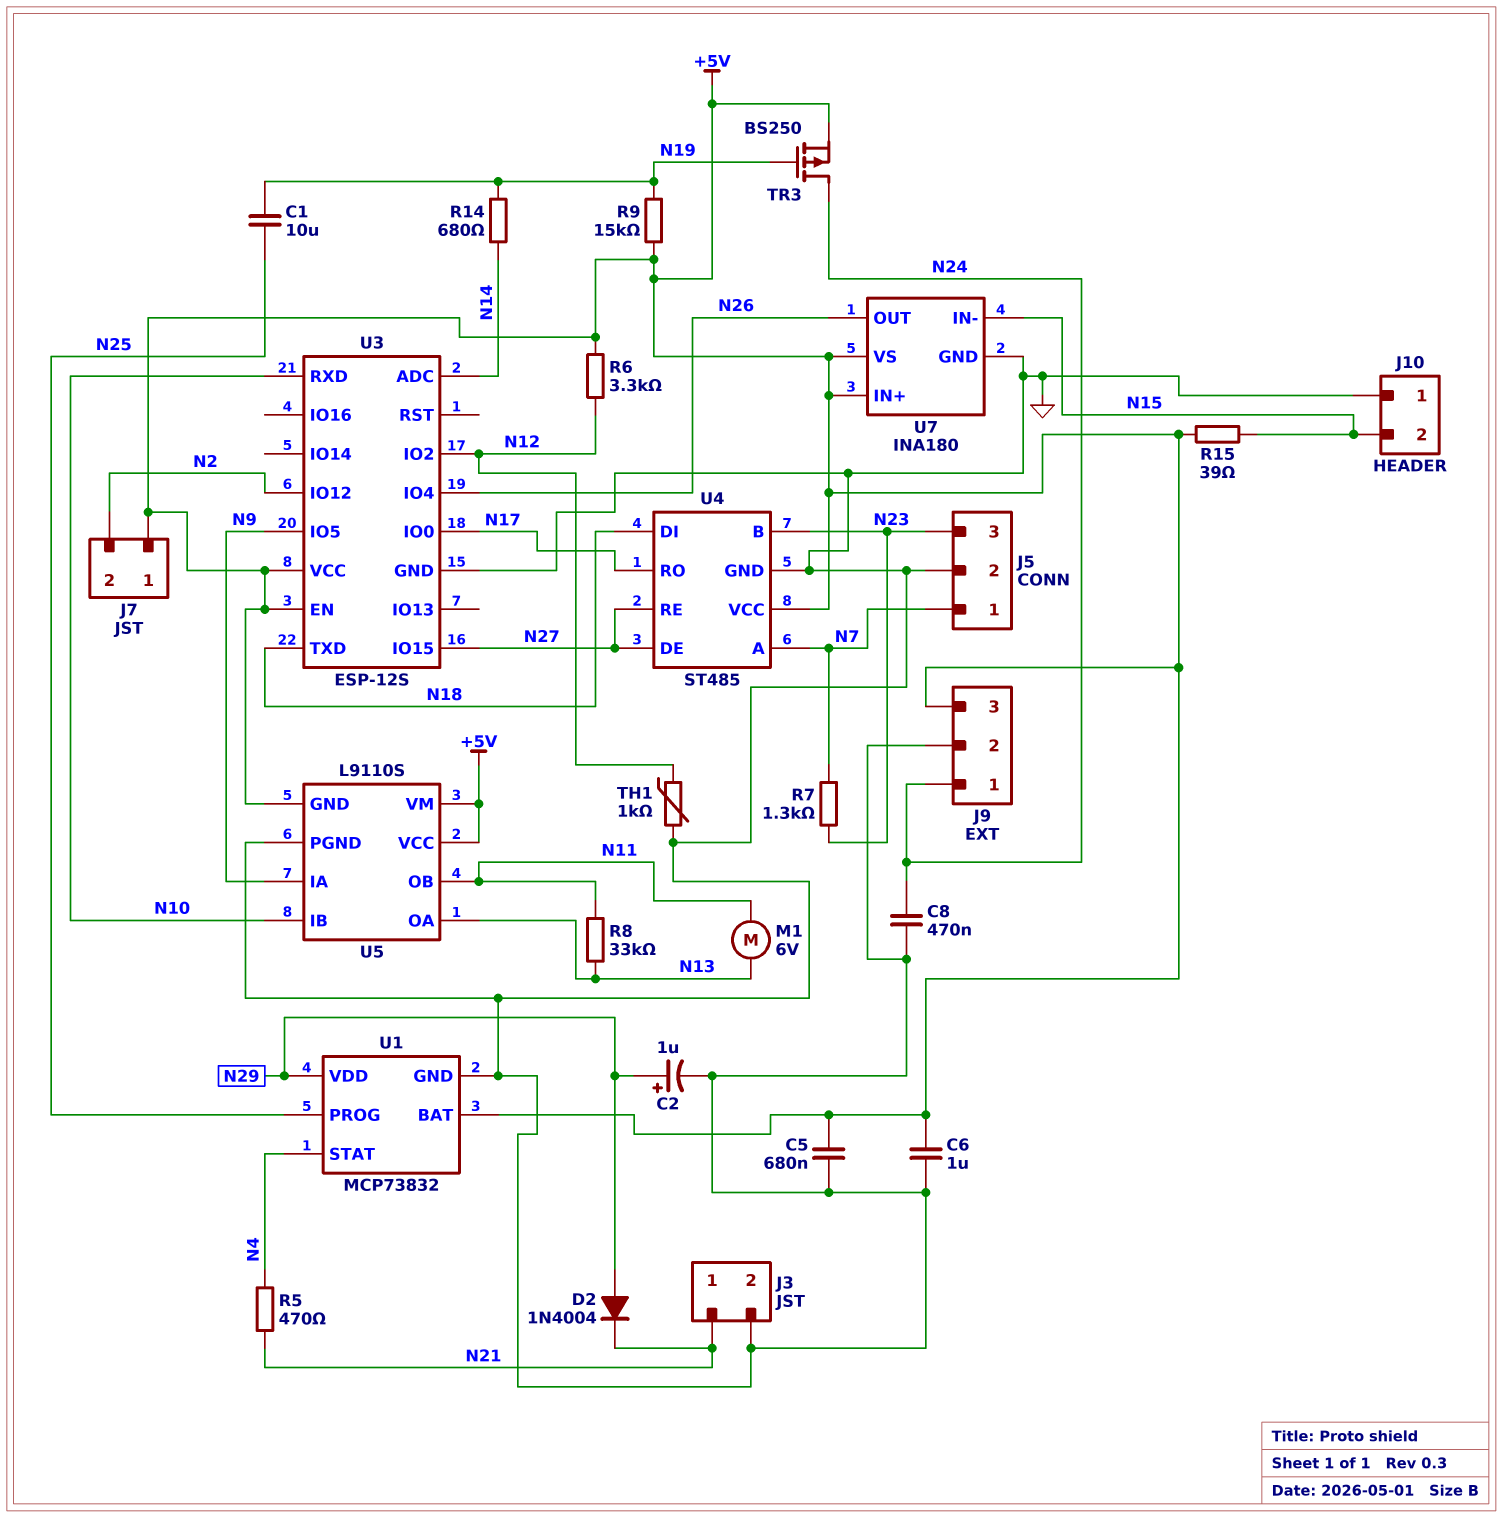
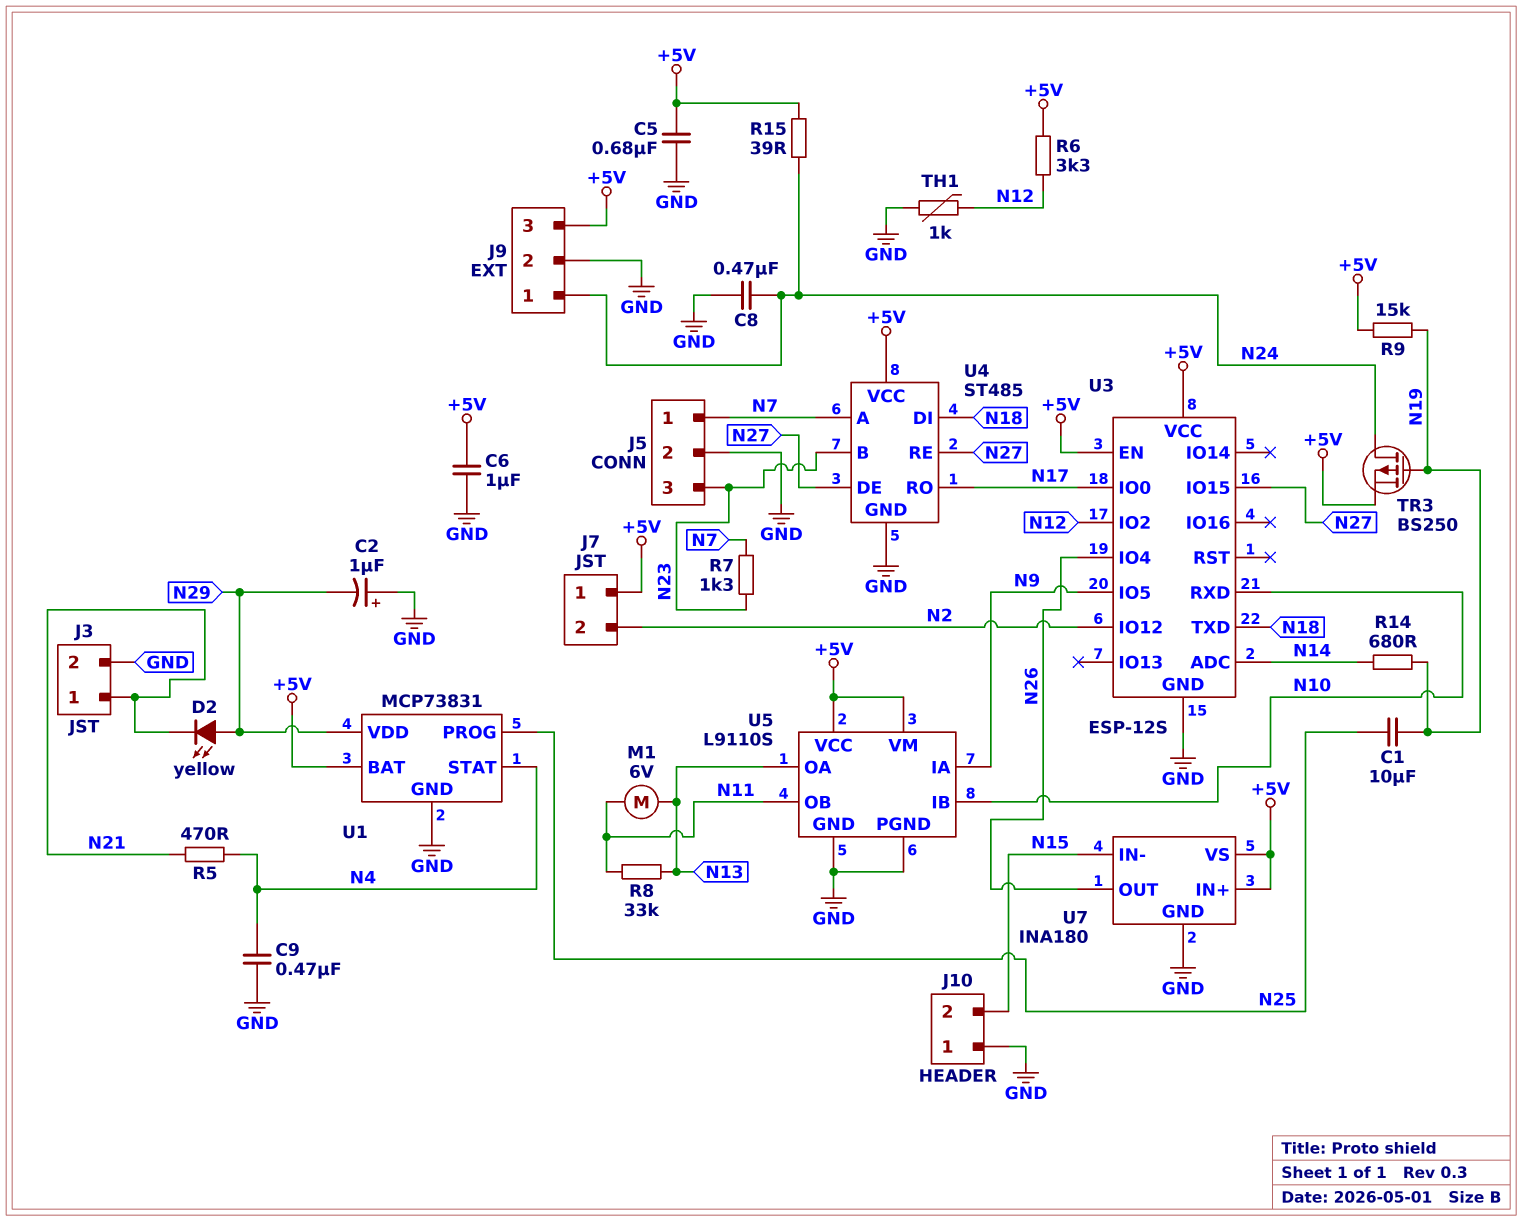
C2: 1uF (plus N29, minus GND) -> 1uF (plus GND, minus N29)
C9: none -> 470nF (GND, N4)
D2: diode 1N4004 (A N29, K N21) -> LED yellow (A N29, K N21)
R15: 39 (+5V, N15) -> 39 (+5V, N24)
U1: MCP73832 -> MCP73831
U5 pin GND: +5V -> GND

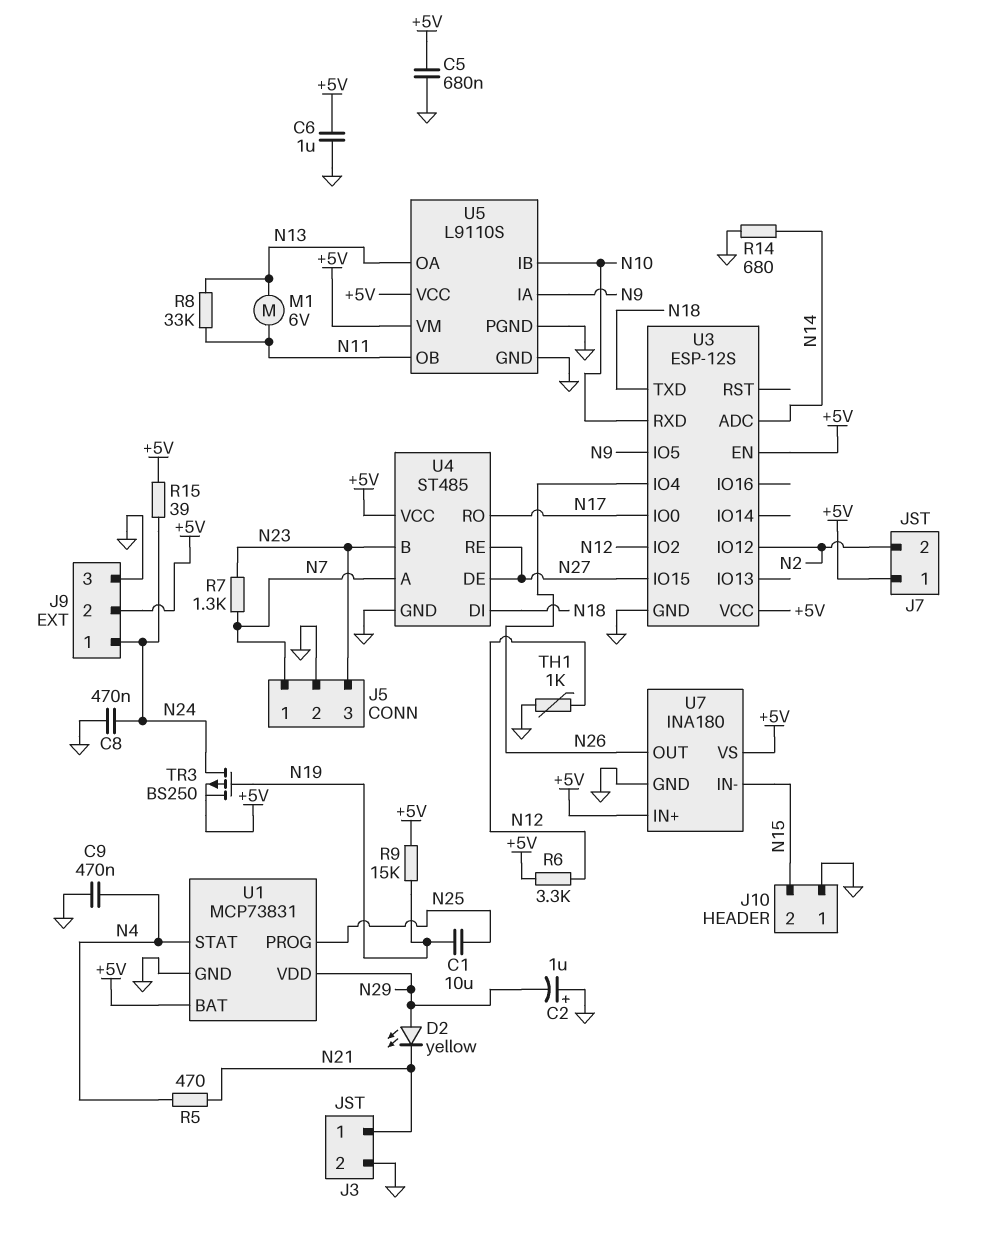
J9 pin 2: GND -> +5V
J9 pin 3: +5V -> GND
R14: 680 (N14, N19) -> 680 (GND, N14)

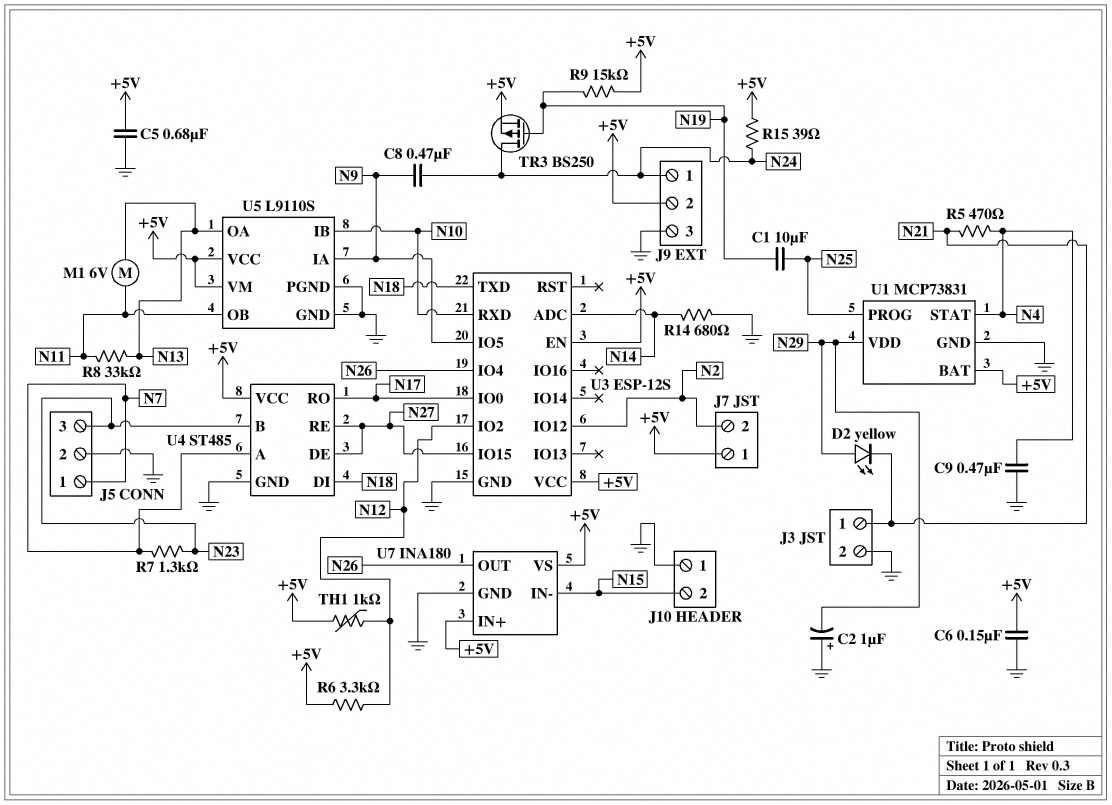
C6: 1uF (+5V, GND) -> 150nF (+5V, GND)
C8: 470nF (GND, N24) -> 470nF (N9, N24)
TH1: 1k (GND, N12) -> 1k (+5V, N12)

